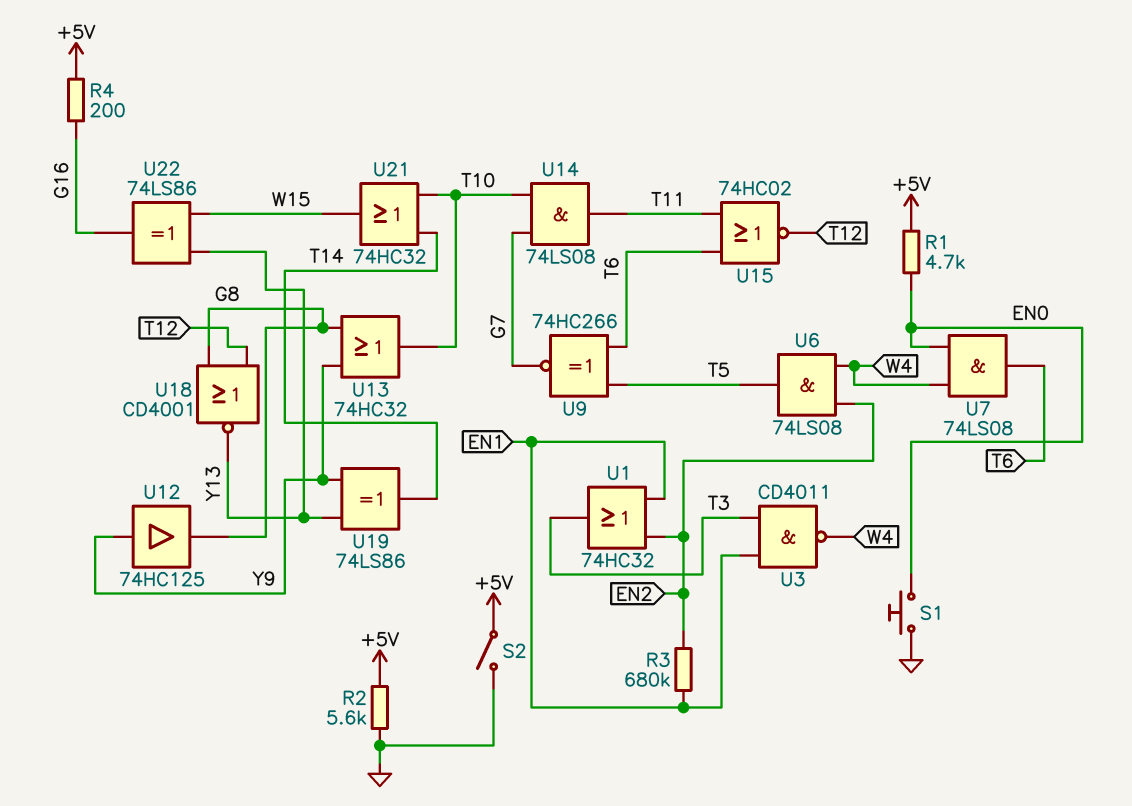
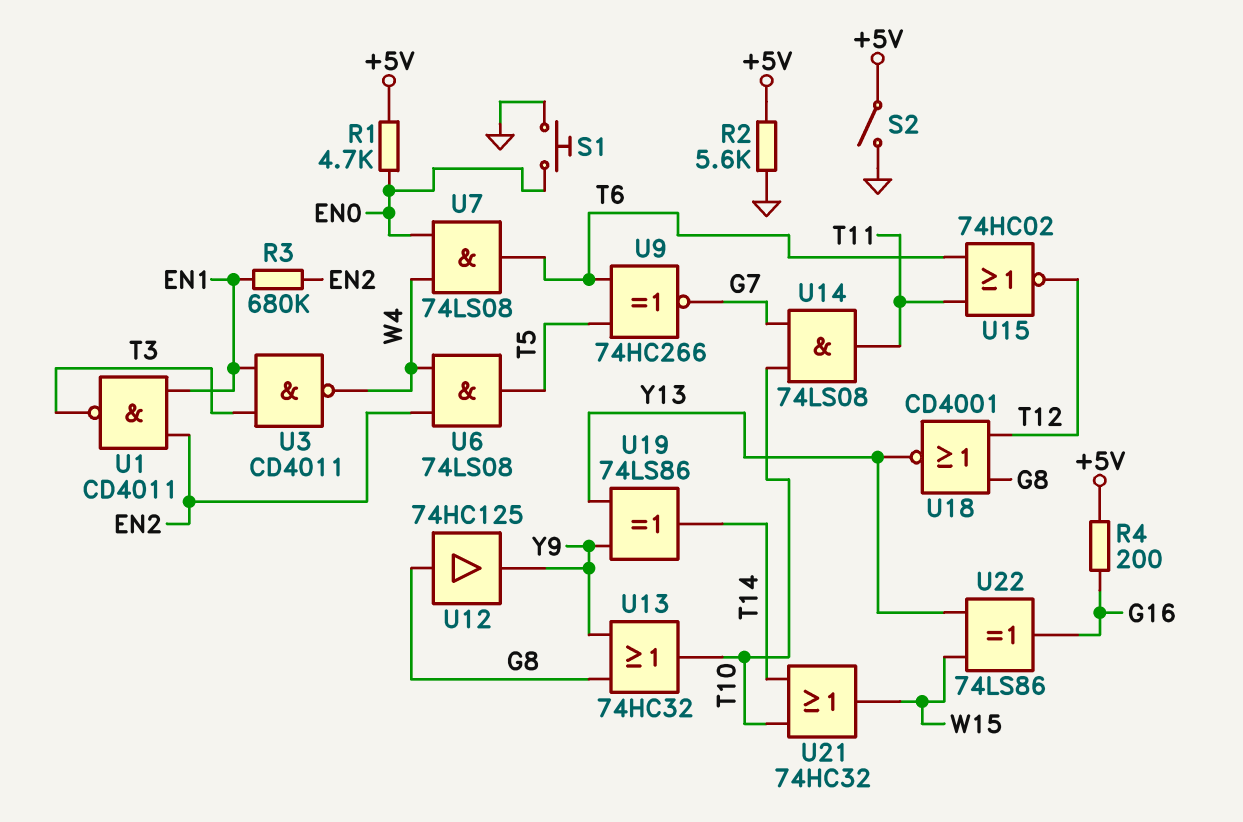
U1: OR 74HC32 (in EN1, in EN2, out T3) -> NAND CD4011 (in EN1, in EN2, out T3)
U12: buffer 74HC125 (in Y9, out G8) -> buffer 74HC125 (in G8, out Y9)

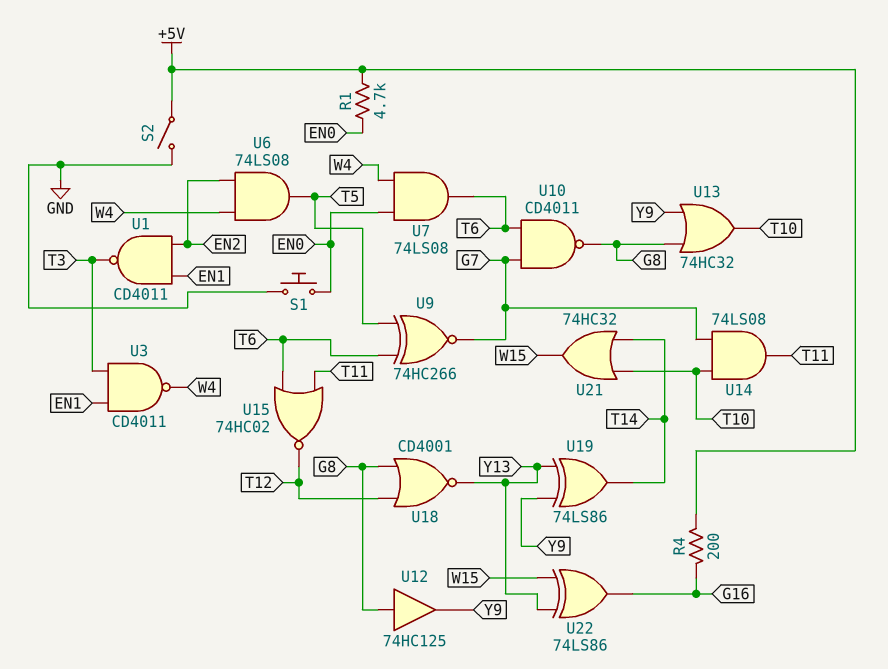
R2: 5.6k (+5V, GND) -> none
R3: 680k (EN1, EN2) -> none
U10: none -> NAND CD4011 (in G7, in T6, out G8)

